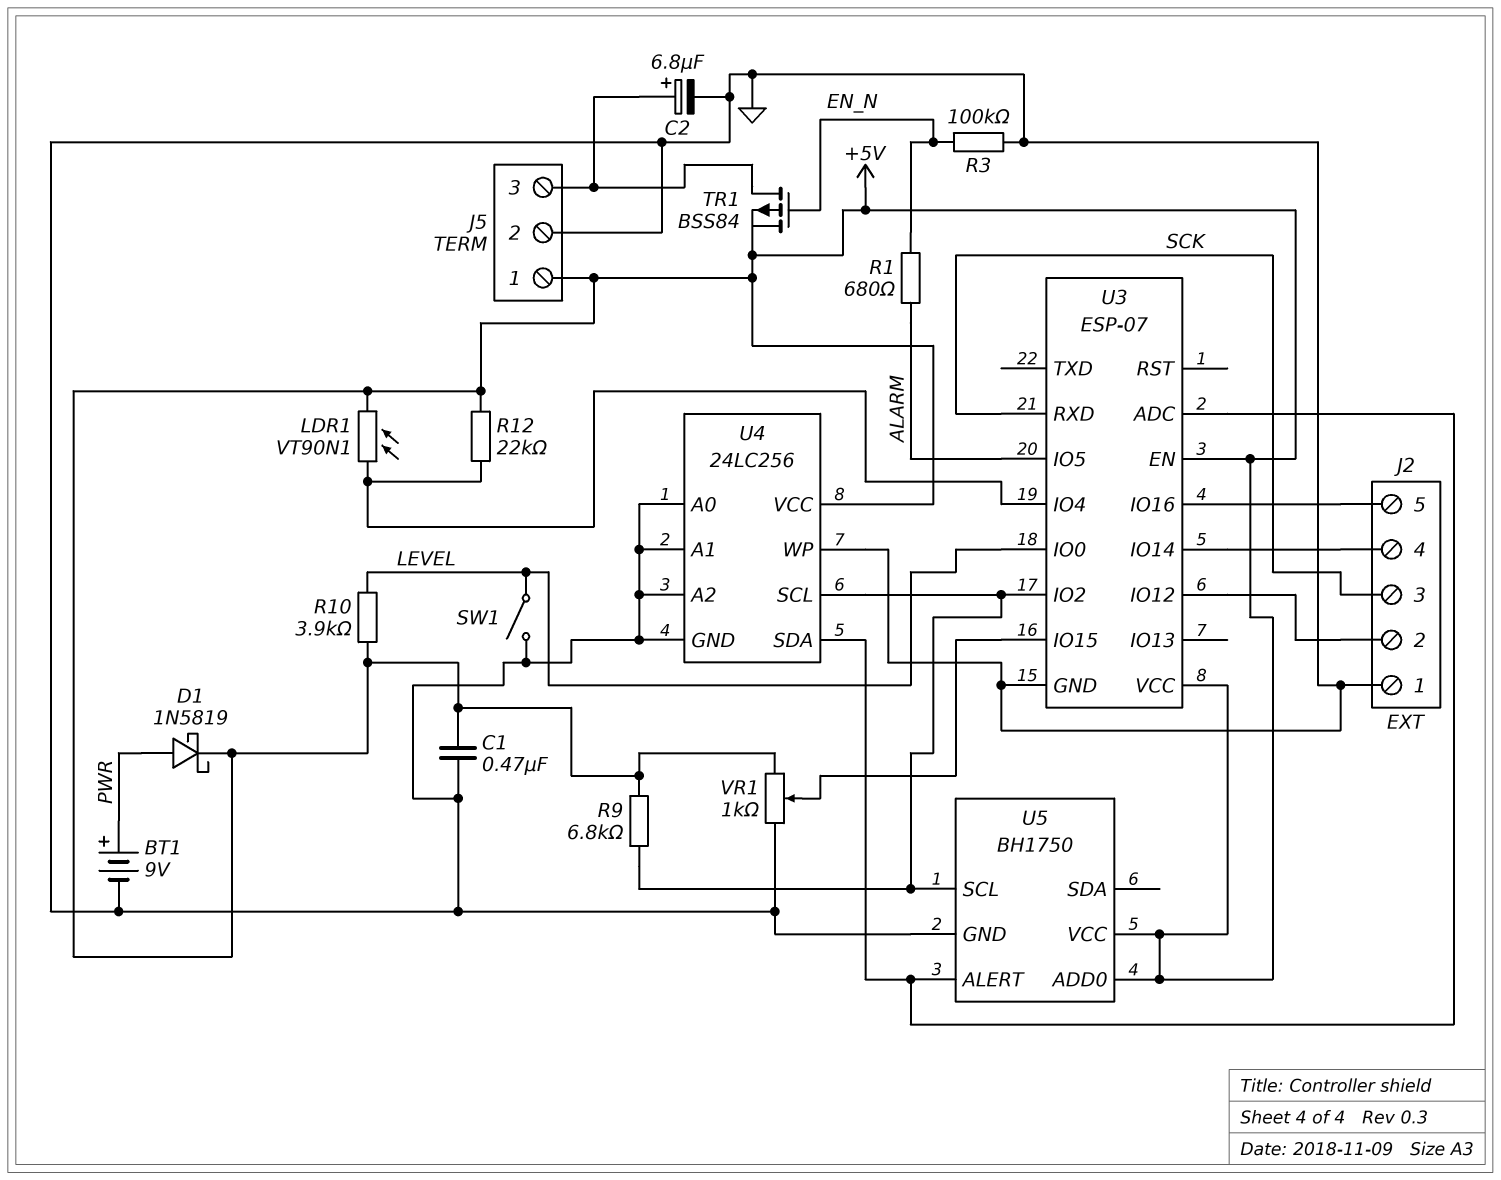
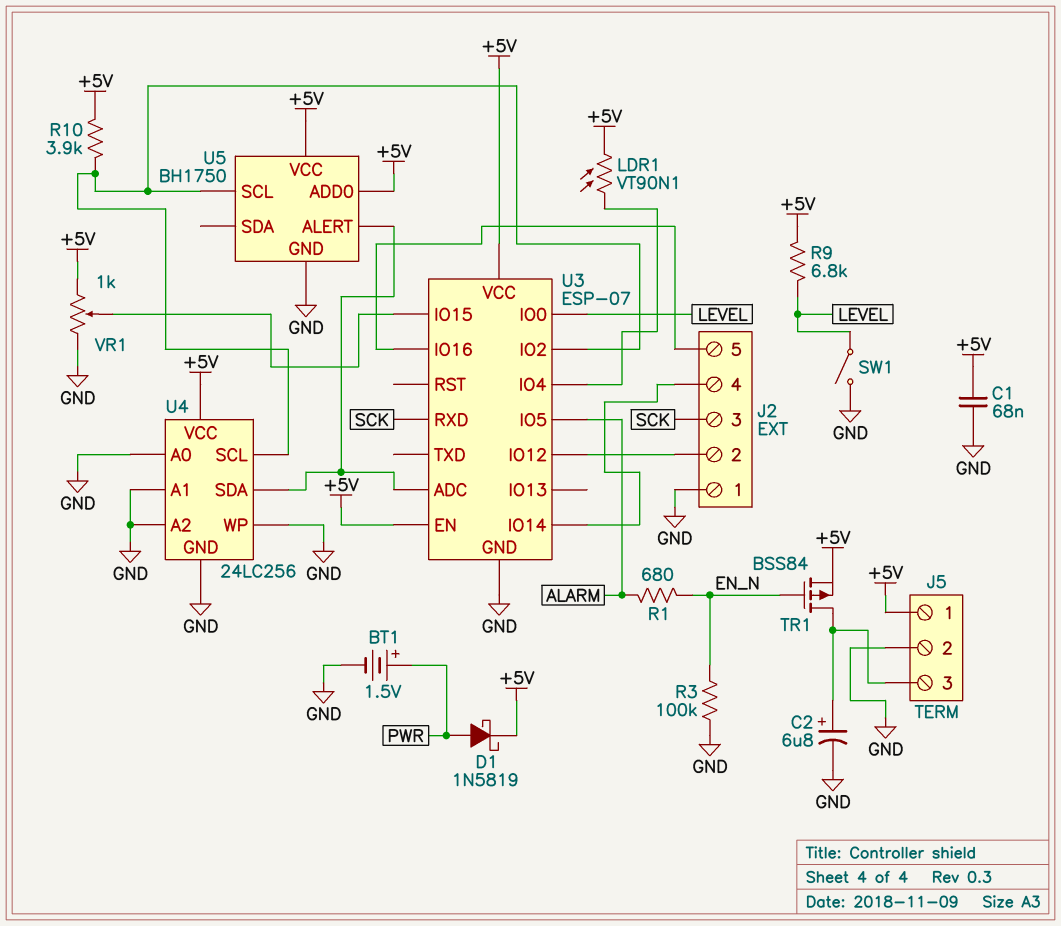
BT1: 9V (plus PWR, minus GND) -> 1.5V (plus PWR, minus GND)
C1: 470nF (+5V, GND) -> 68nF (+5V, GND)
R9: 6.8k (+5V, U3/IO2) -> 6.8k (+5V, LEVEL)
R10: 3.9k (+5V, LEVEL) -> 3.9k (+5V, U3/IO2)
R12: 22k (+5V, U3/IO4) -> none

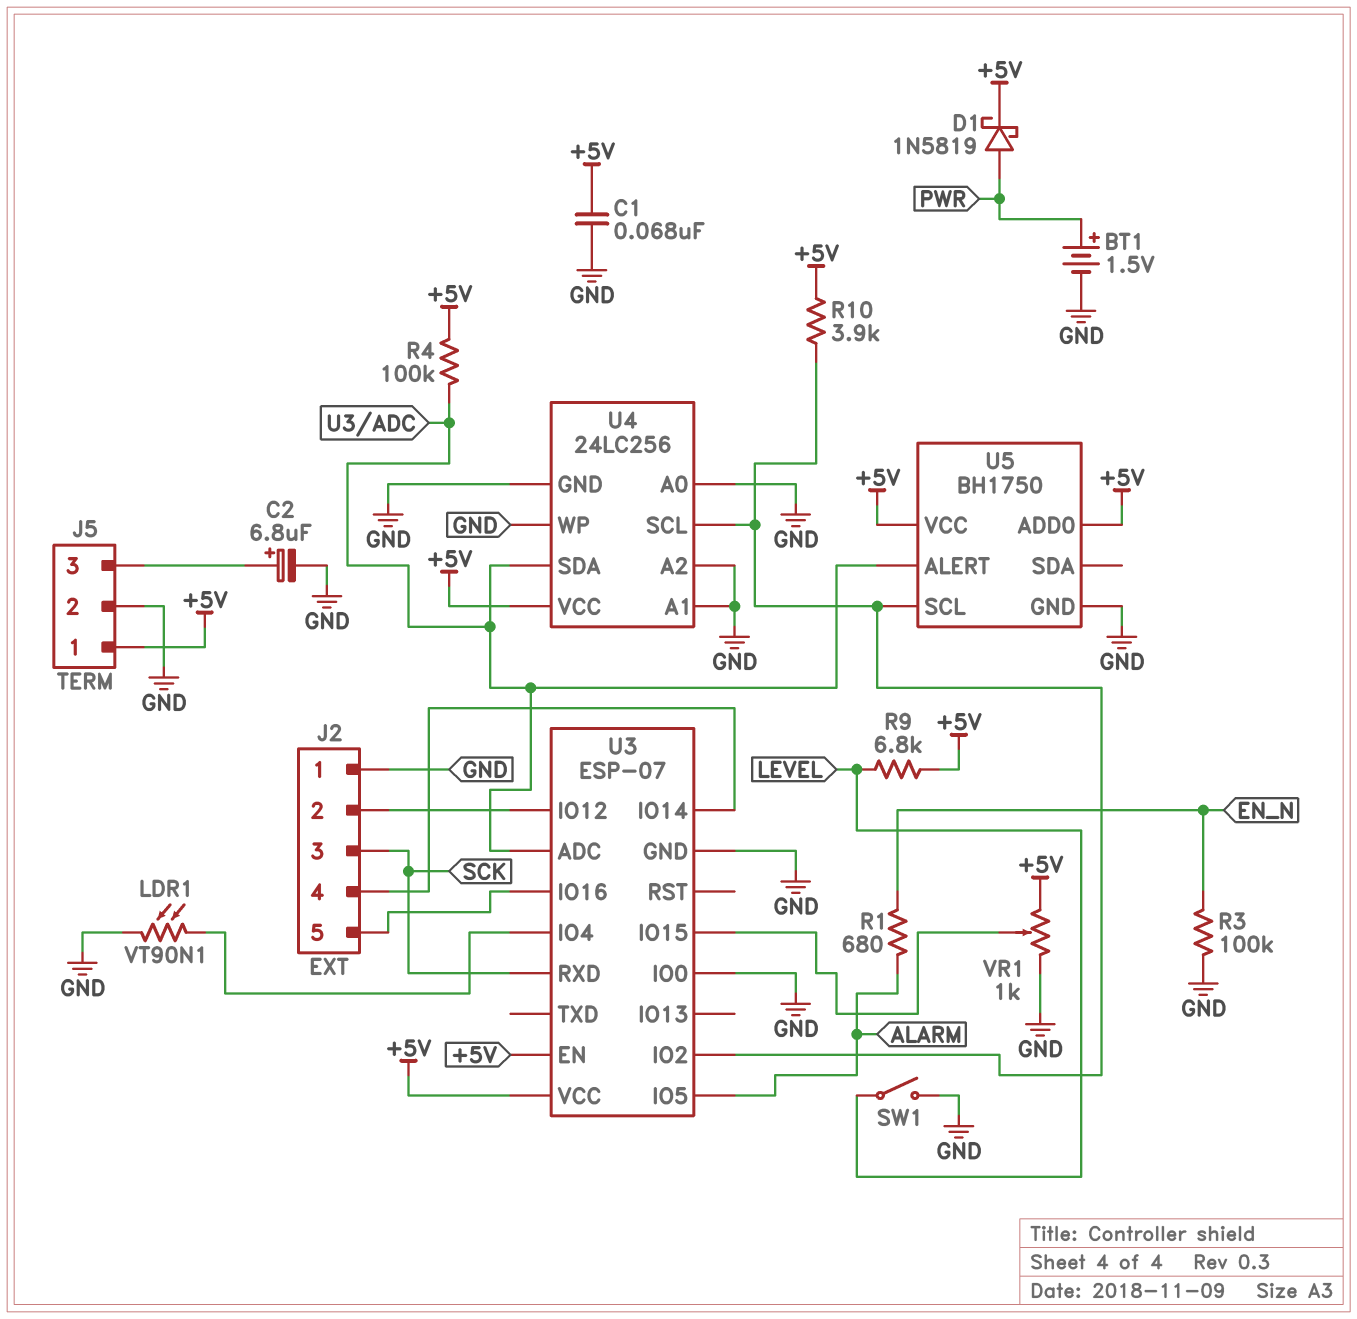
LDR1: VT90N1 (+5V, U3/IO4) -> VT90N1 (GND, U3/IO4)
R4: none -> 100k (+5V, U3/ADC)
TR1: PMOS BSS84 (G EN_N, D J5/3, S +5V) -> none
U3 pin IO0: LEVEL -> GND

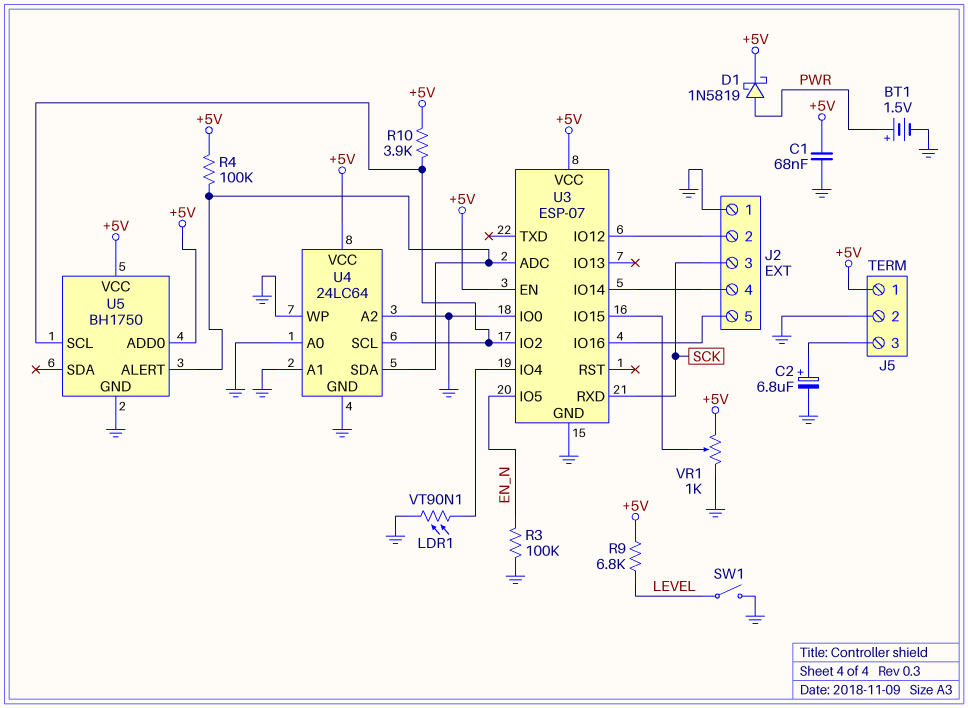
R1: 680 (ALARM, EN_N) -> none
U3 pin IO5: ALARM -> EN_N
U4: 24LC256 -> 24LC64

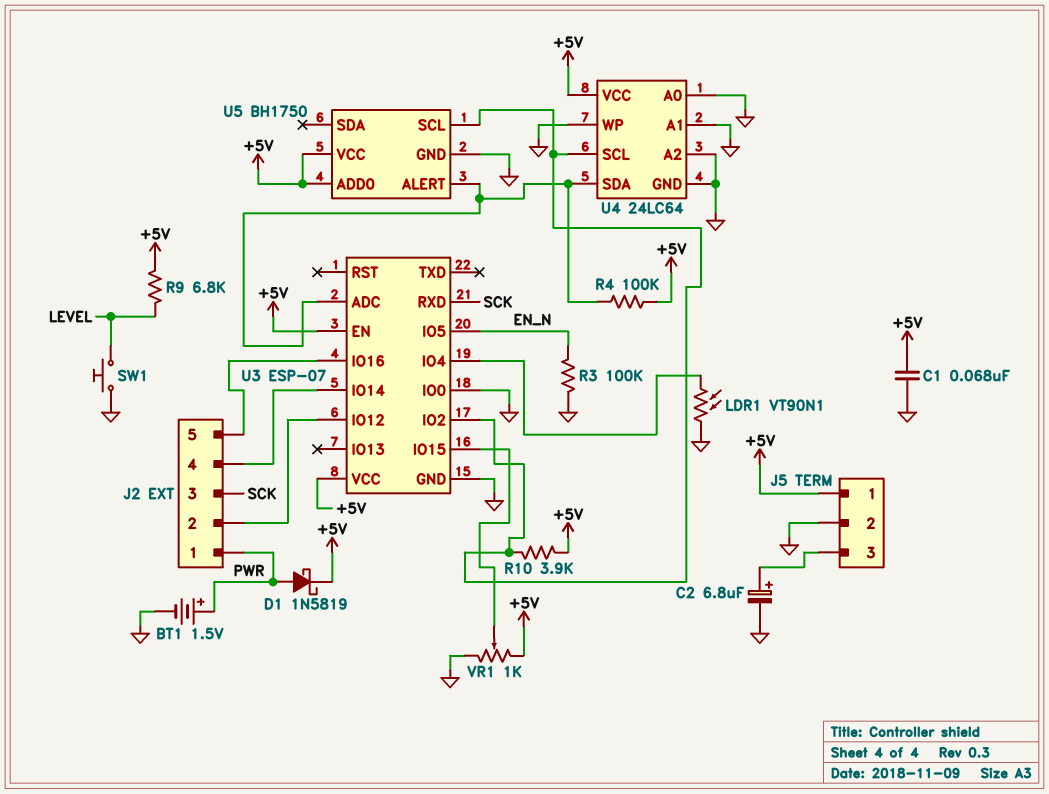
J2 pin 1: GND -> PWR
SW1: switch (GND, LEVEL) -> button (GND, LEVEL)

